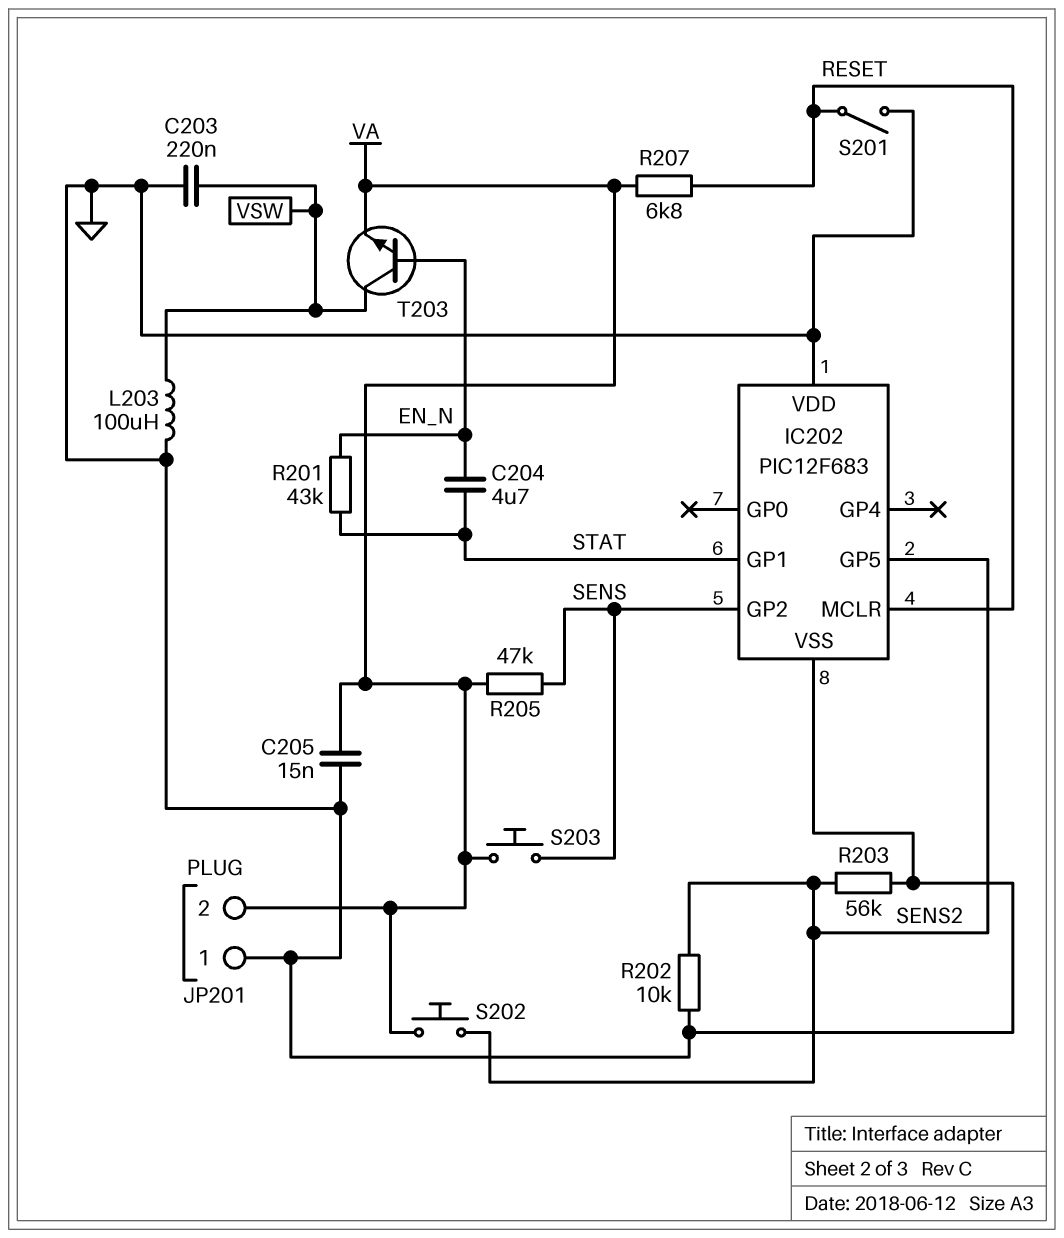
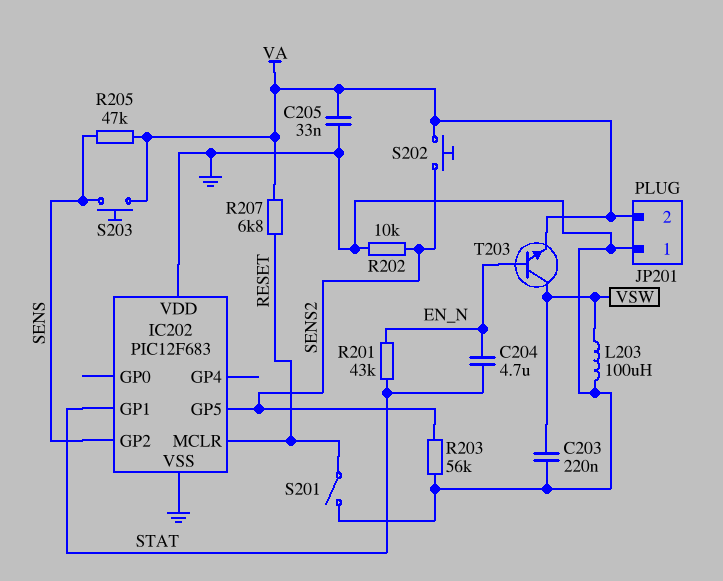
C205: 15nF (GND, VA) -> 33nF (GND, VA)

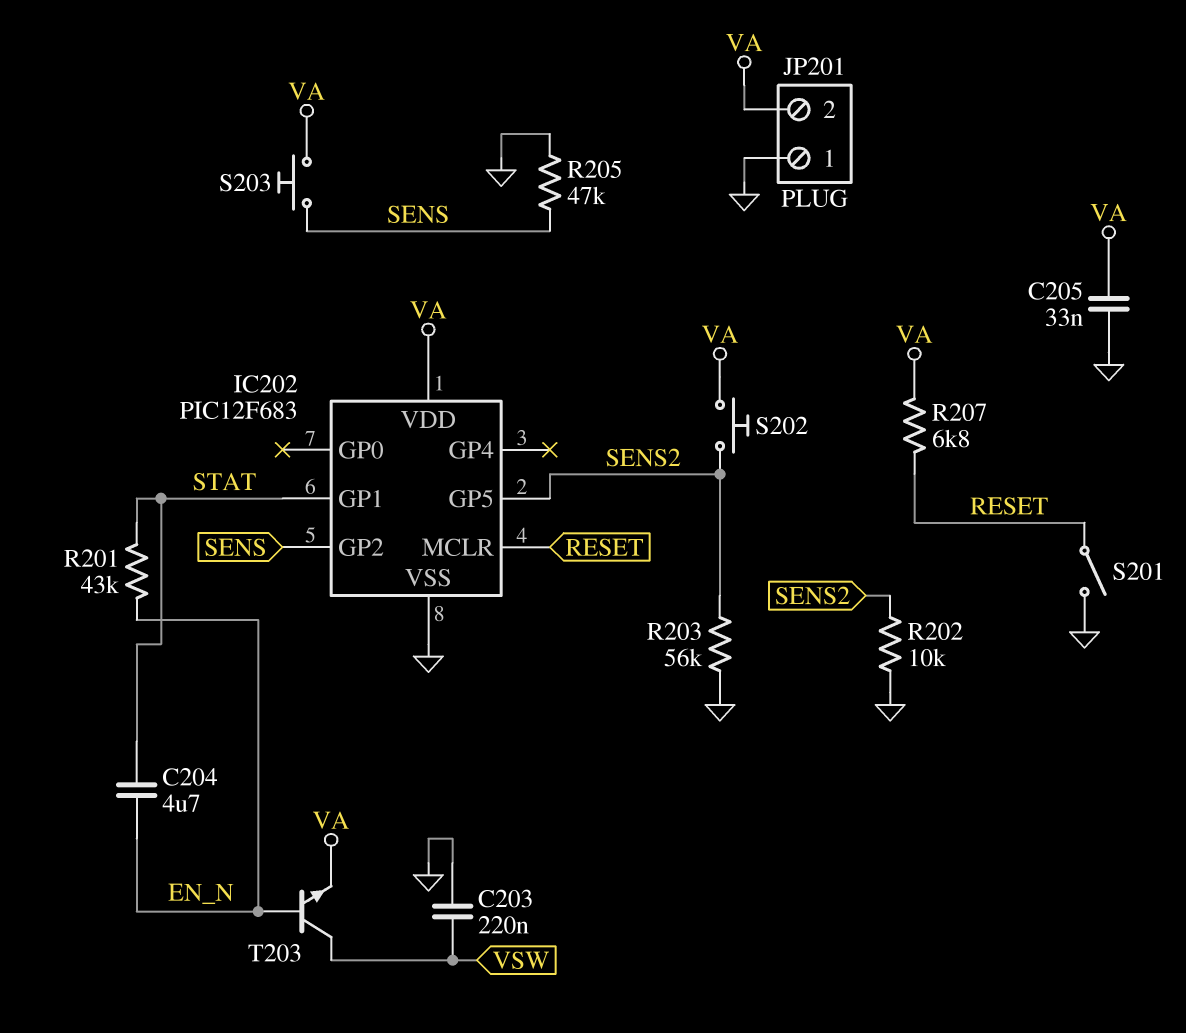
IC202 pin VDD: GND -> VA
L203: 100uH (GND, VSW) -> none
R205: 47k (SENS, VA) -> 47k (GND, SENS)

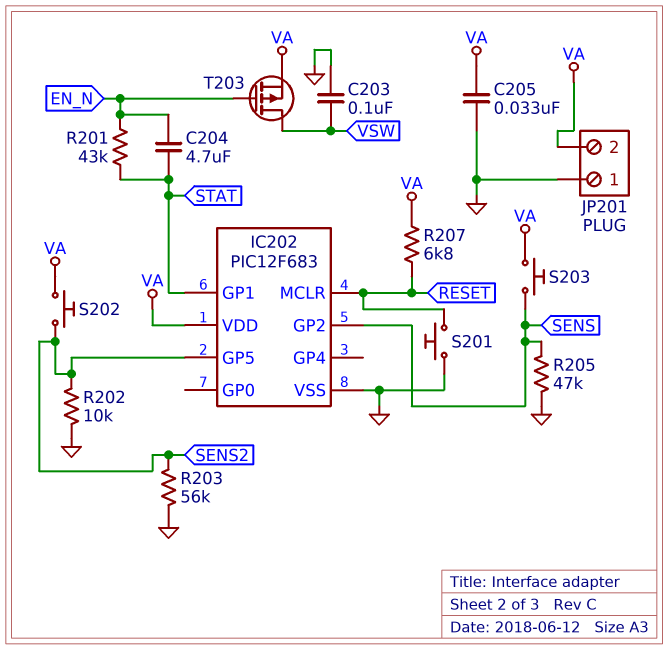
C203: 220nF (GND, VSW) -> 100nF (GND, VSW)
S201: switch (GND, RESET) -> button (GND, RESET)
T203: NPN (B EN_N, C VSW, E VA) -> PMOS (G EN_N, D VSW, S VA)

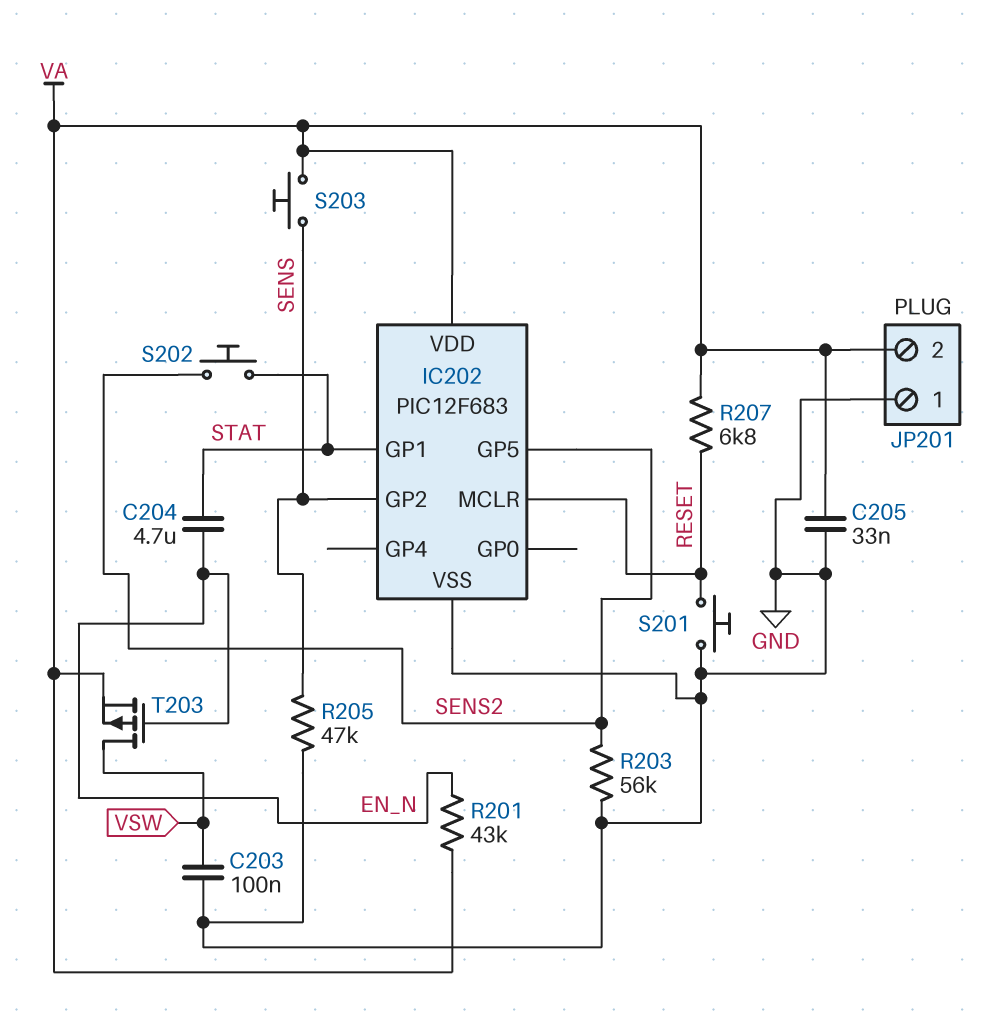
R201: 43k (EN_N, STAT) -> 43k (EN_N, VA)
R202: 10k (GND, SENS2) -> none
S202: button (SENS2, VA) -> button (SENS2, STAT)

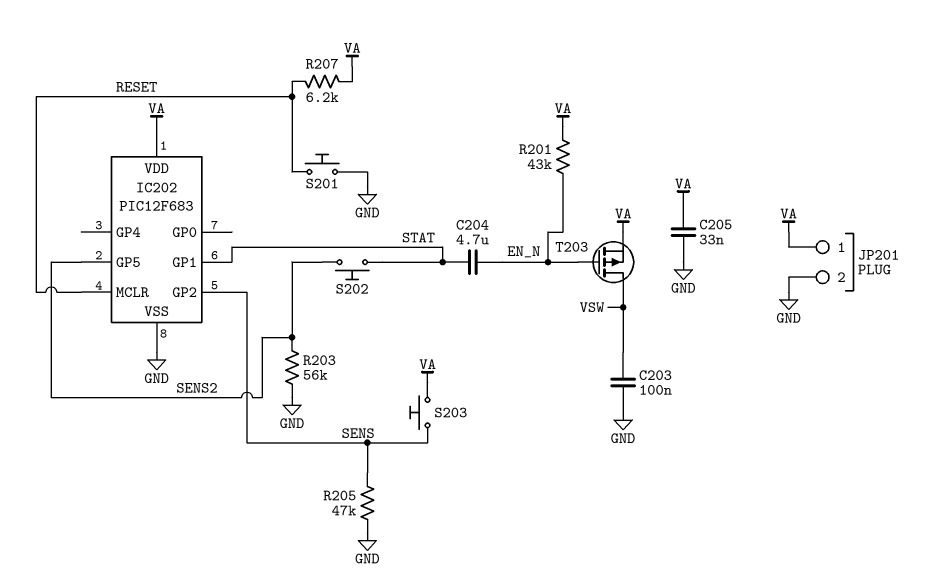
JP201 pin 1: GND -> VA
JP201 pin 2: VA -> GND
R207: 6.8k (RESET, VA) -> 6.2k (RESET, VA)

